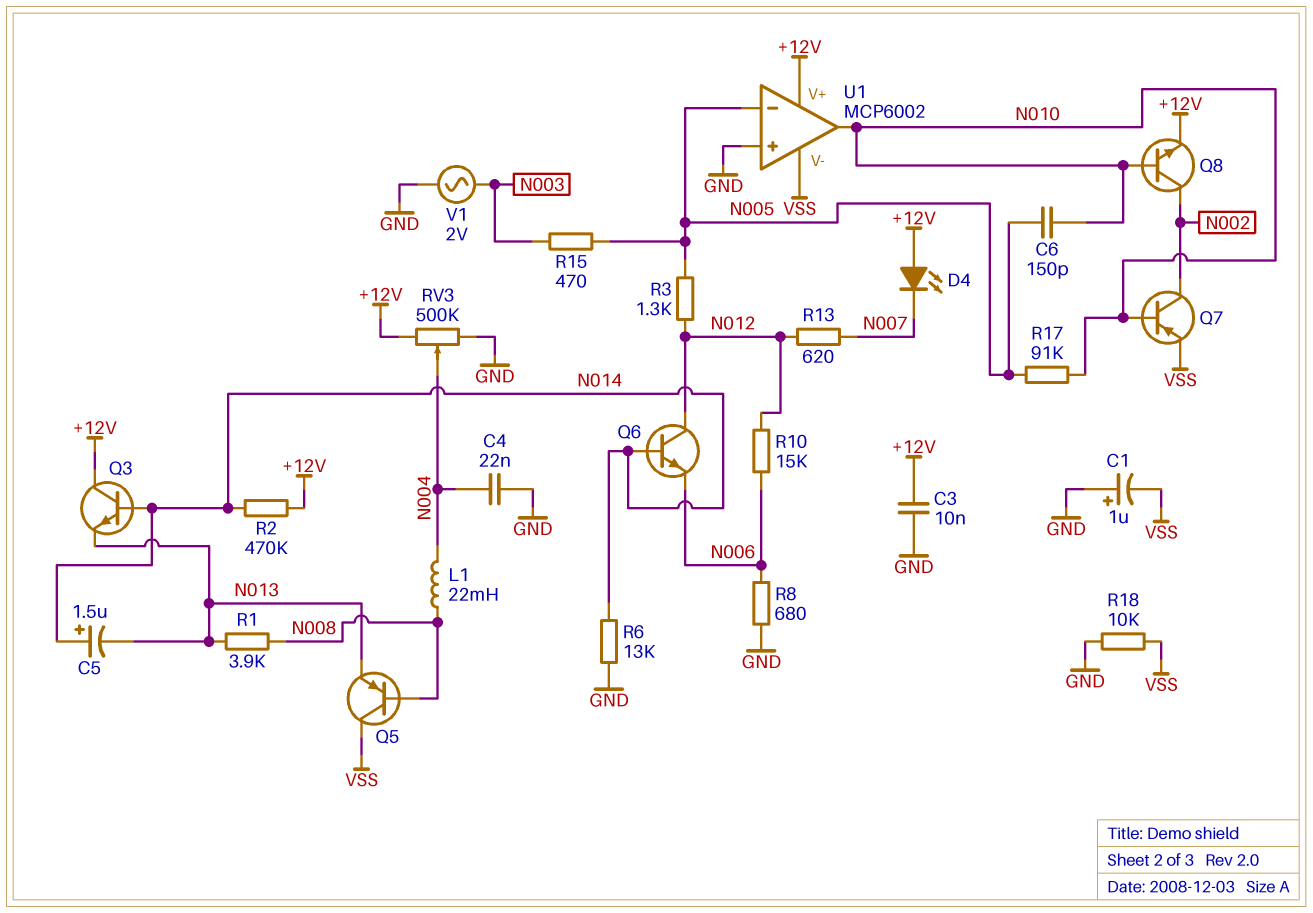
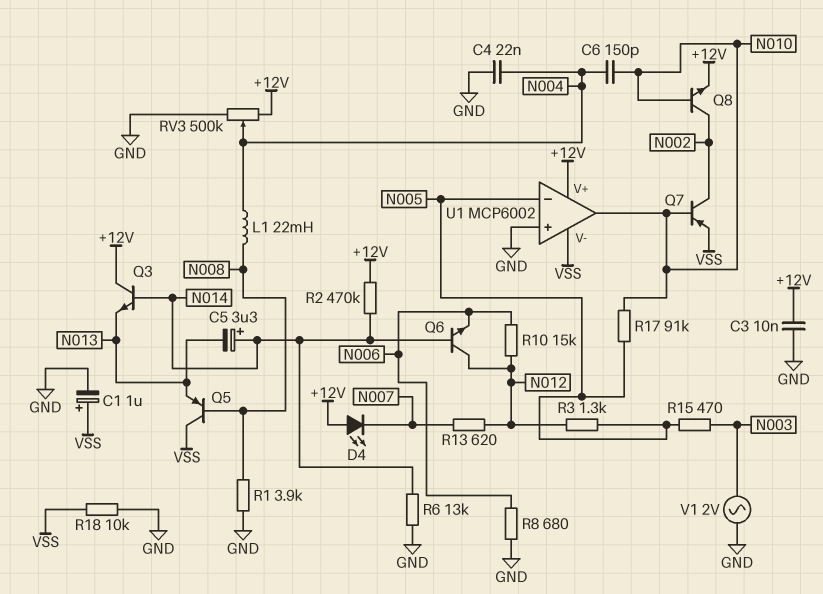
C1: 1uF (plus GND, minus VSS) -> 1uF (plus VSS, minus GND)
C5: 1.5uF (plus N014, minus N013) -> 3.3uF (plus N014, minus N013)
C6: 150pF (N005, N010) -> 150pF (N004, N010)
R1: 3.9k (N008, N013) -> 3.9k (GND, N008)

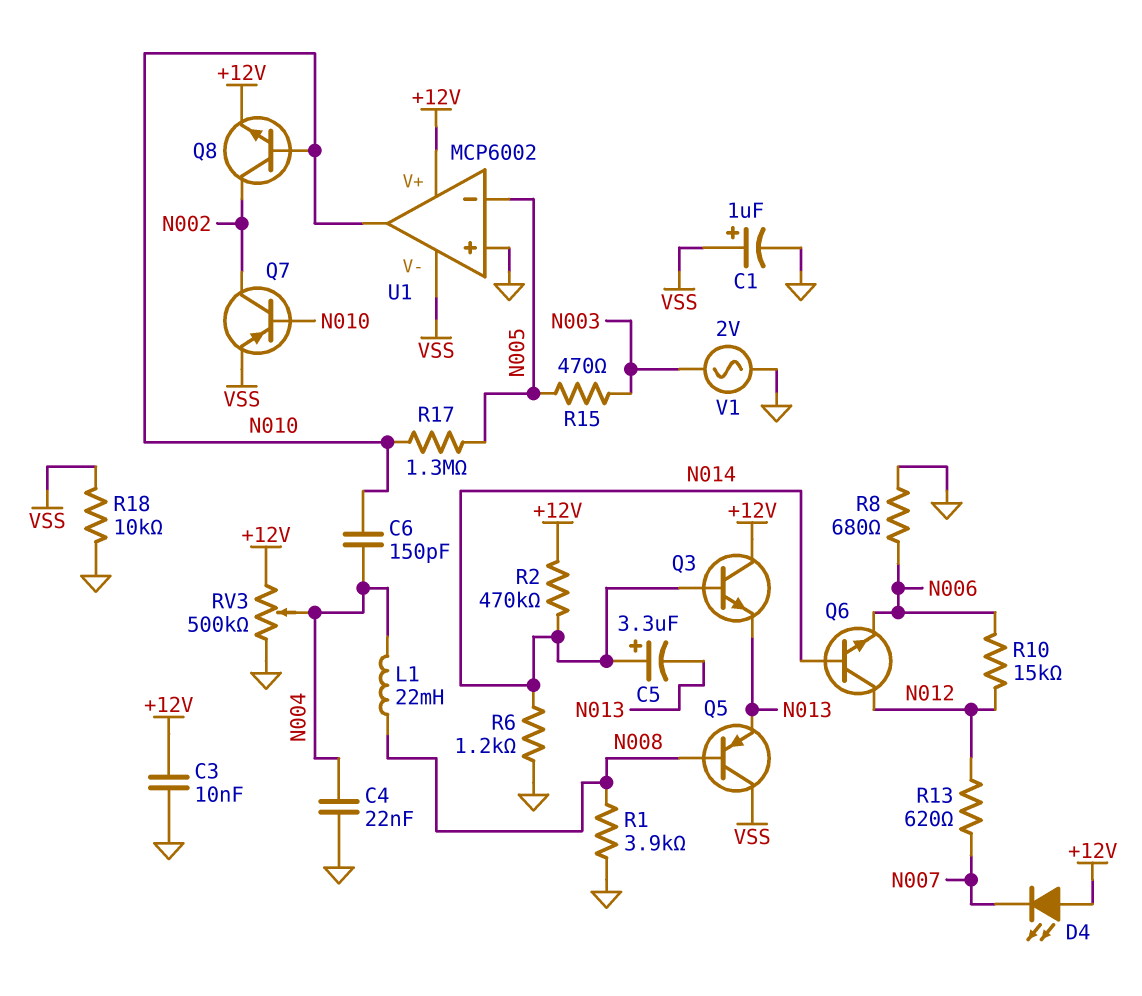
R3: 1.3k (N005, N012) -> none
R6: 13k (GND, N014) -> 1.2k (GND, N014)
R17: 91k (N005, N010) -> 1.3M (N005, N010)

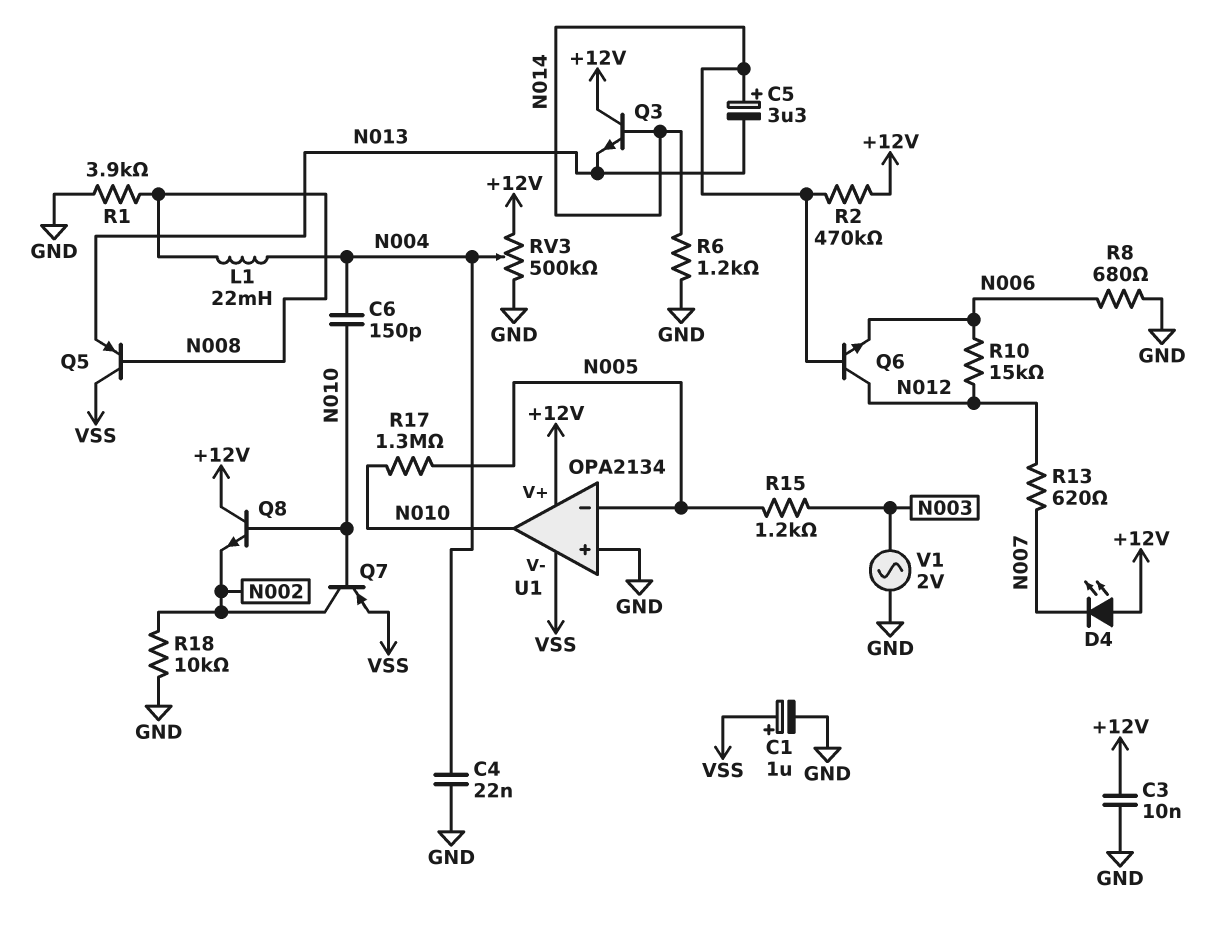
Q8: NPN (B N010, C N002, E +12V) -> NPN (B N010, C +12V, E N002)
R15: 470 (N003, N005) -> 1.2k (N003, N005)
R18: 10k (GND, VSS) -> 10k (GND, N002)
U1: MCP6002 -> OPA2134

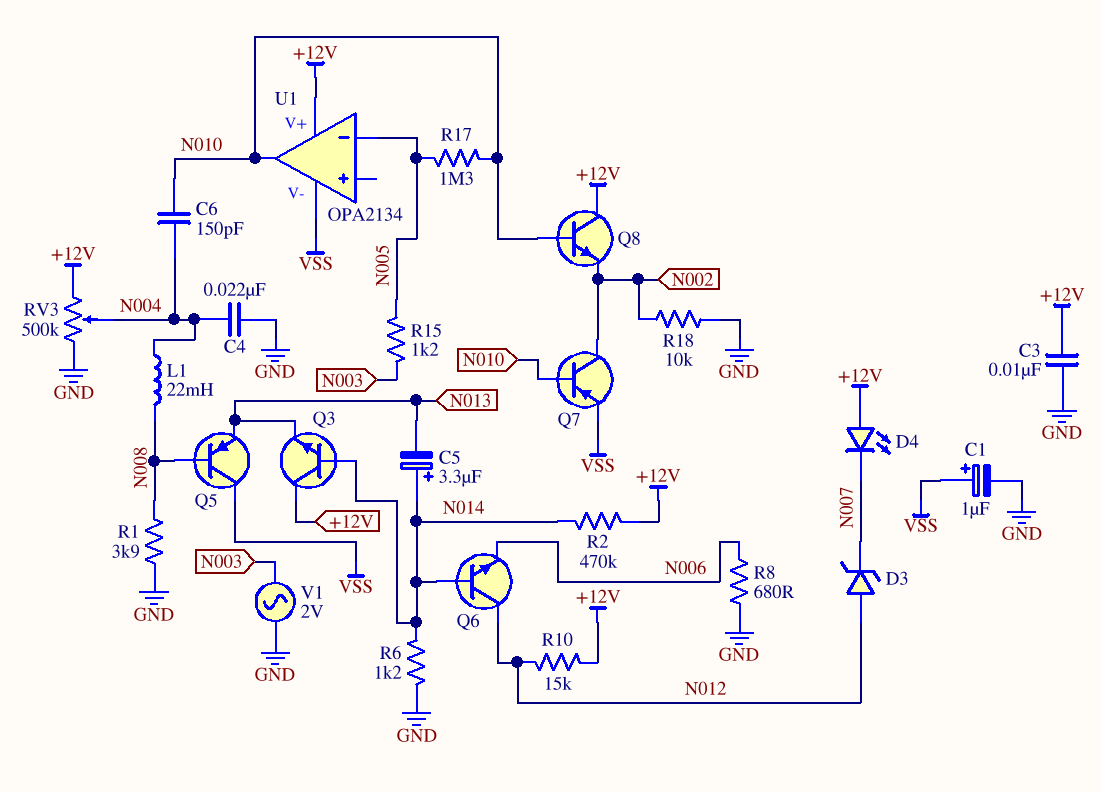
D3: none -> zener (A N012, K N007)
R10: 15k (N006, N012) -> 15k (+12V, N012)
R13: 620 (N007, N012) -> none
U1 pin in+: GND -> none

